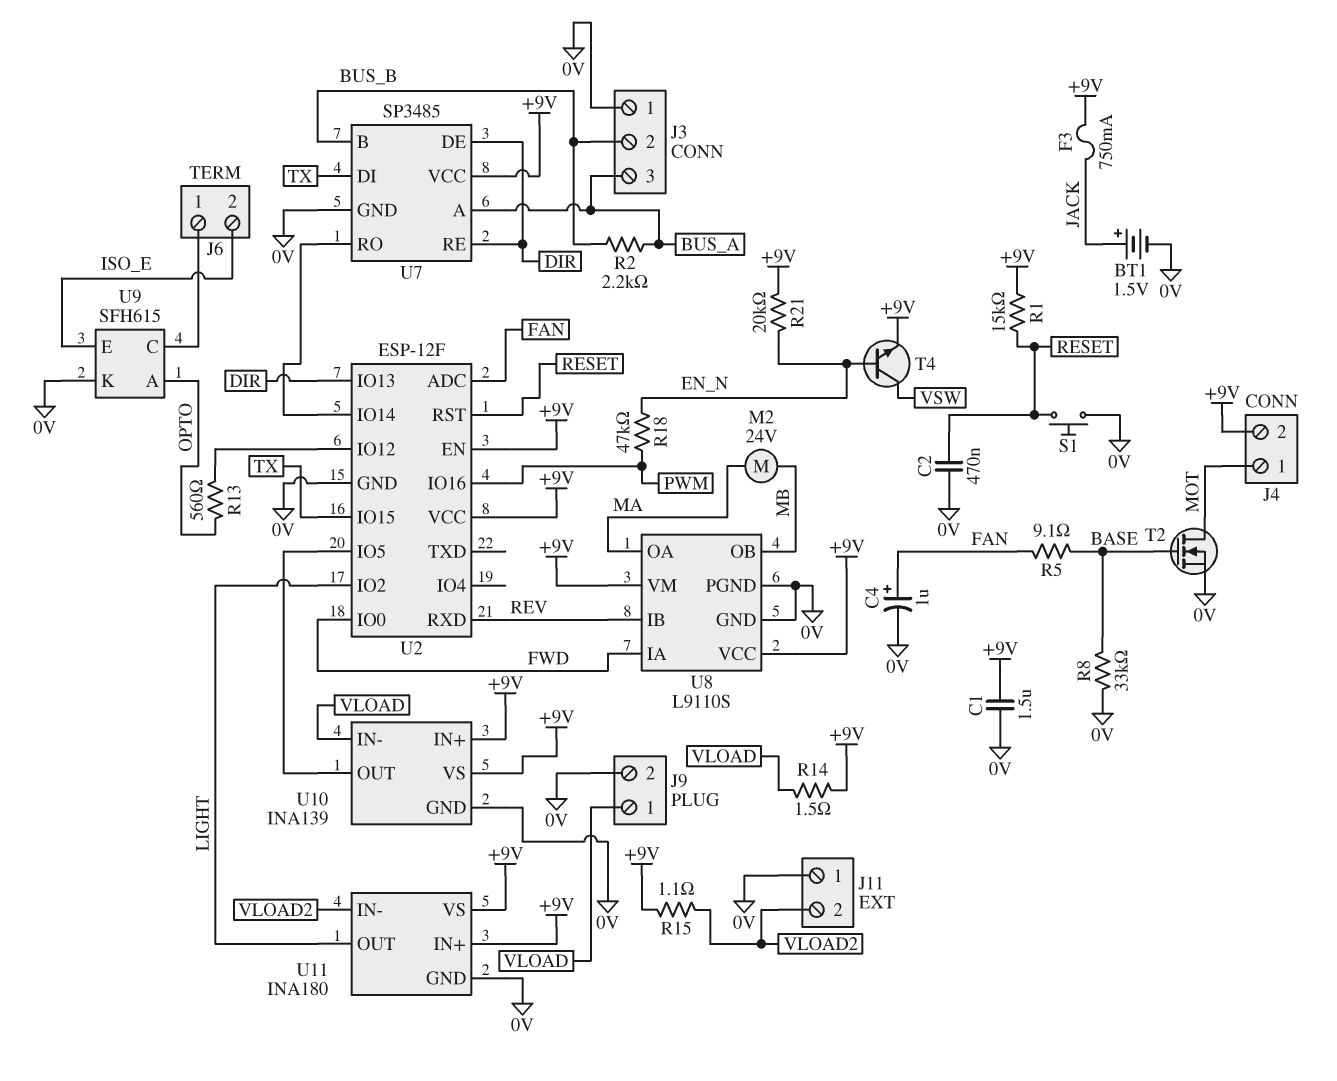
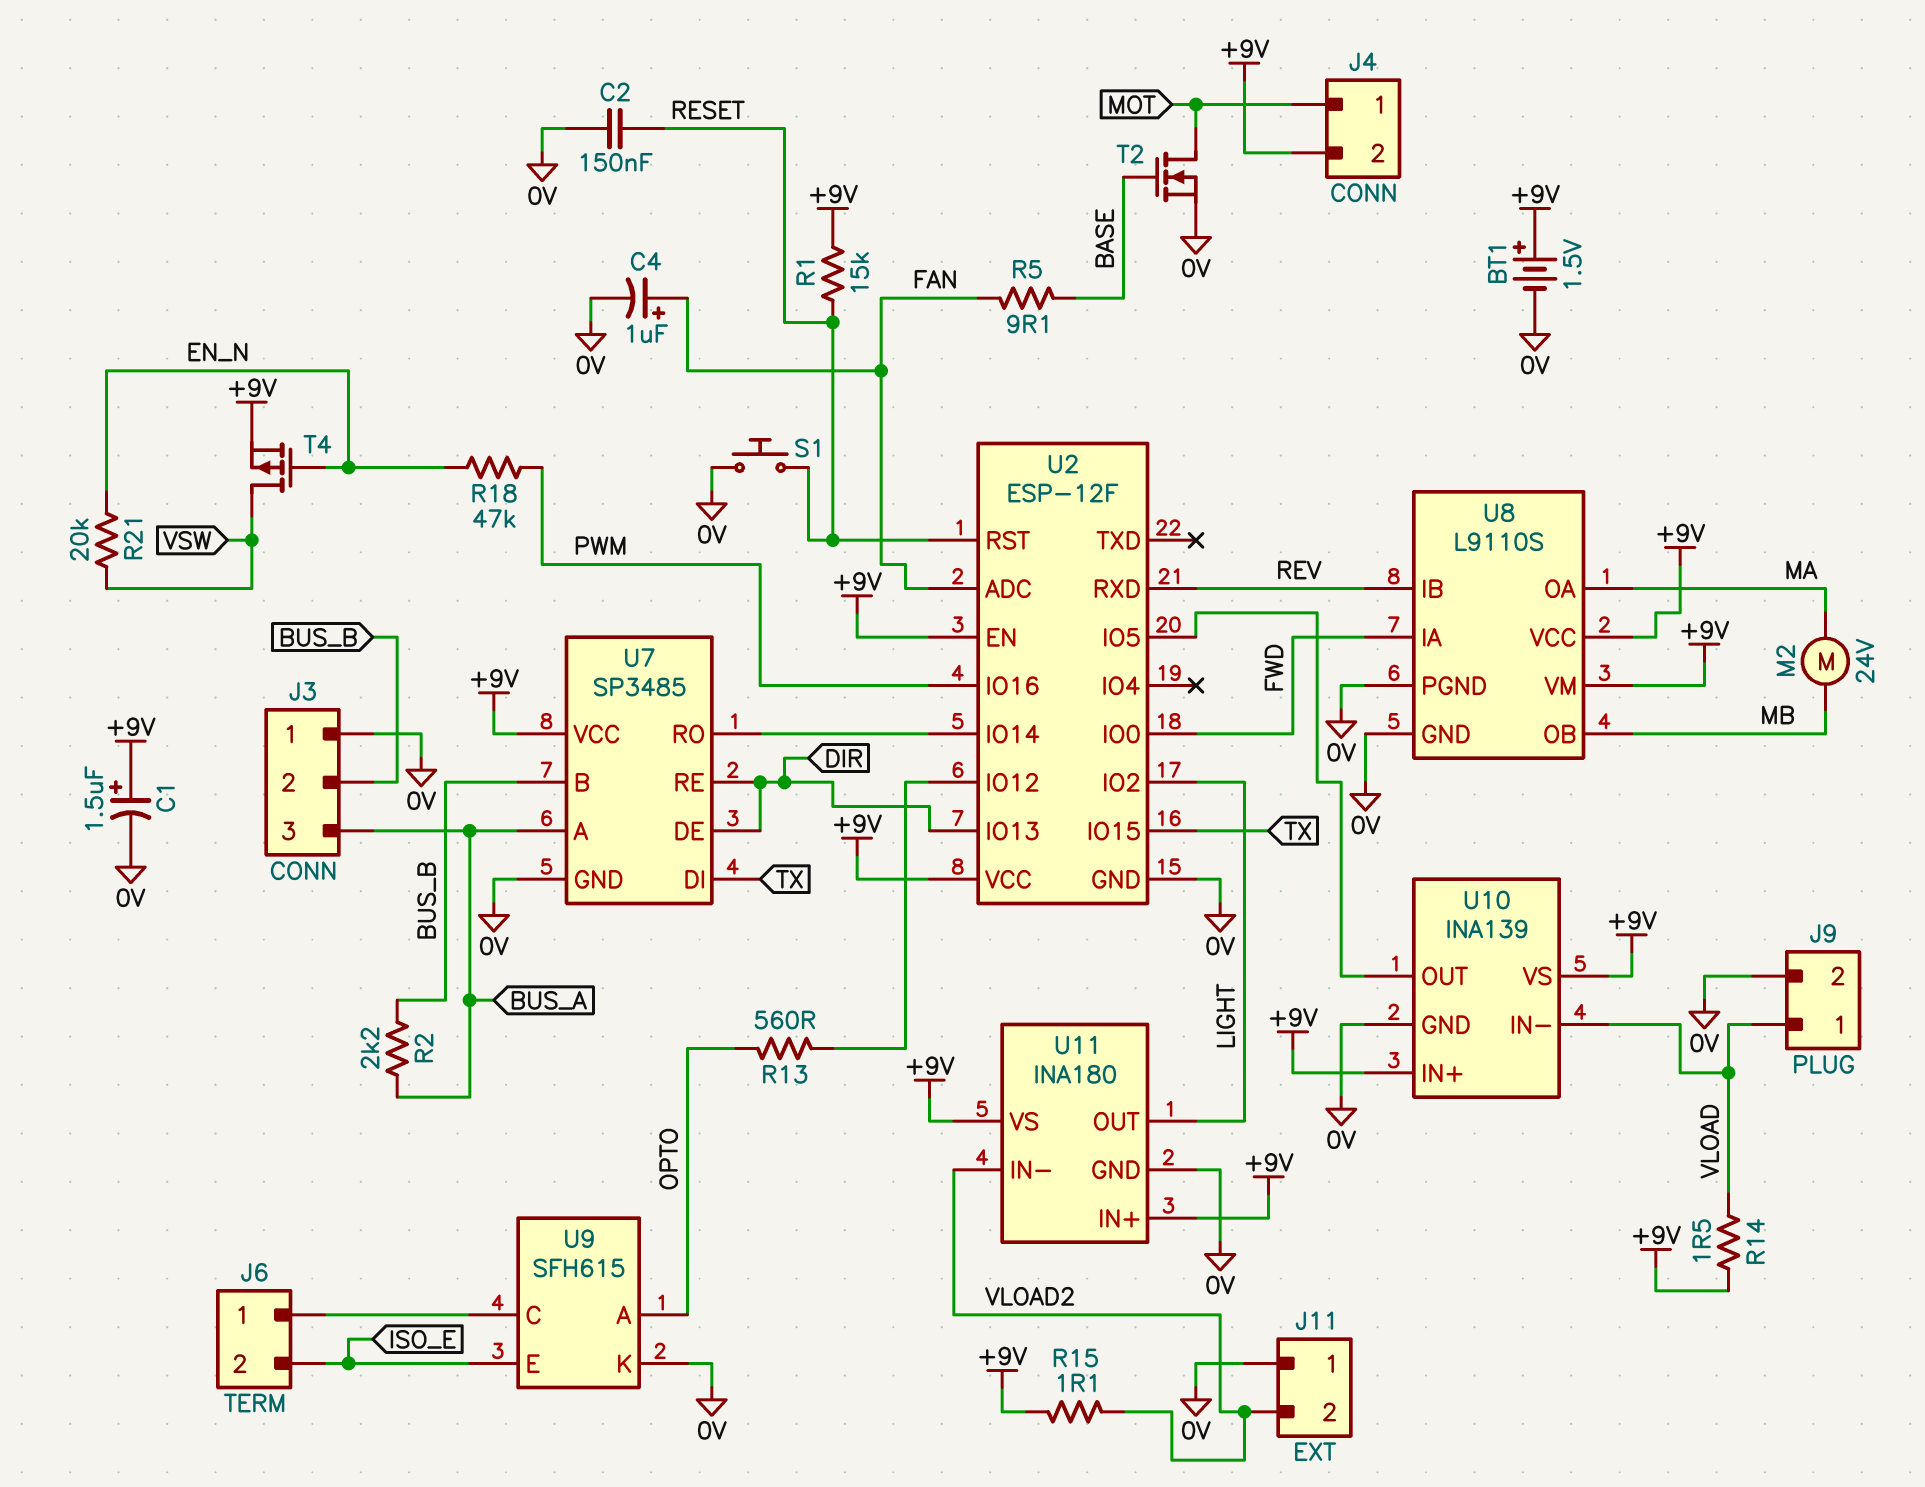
BT1: 1.5V (plus JACK, minus 0V) -> 1.5V (plus +9V, minus 0V)
C1: 1.5uF (+9V, 0V) -> 1.5uF (plus +9V, minus 0V)
C2: 470nF (0V, RESET) -> 150nF (0V, RESET)
F3: 750mA (+9V, JACK) -> none
R8: 33k (0V, BASE) -> none
R21: 20k (+9V, EN_N) -> 20k (EN_N, VSW)
T4: NPN (B EN_N, C VSW, E +9V) -> PMOS (G EN_N, D VSW, S +9V)

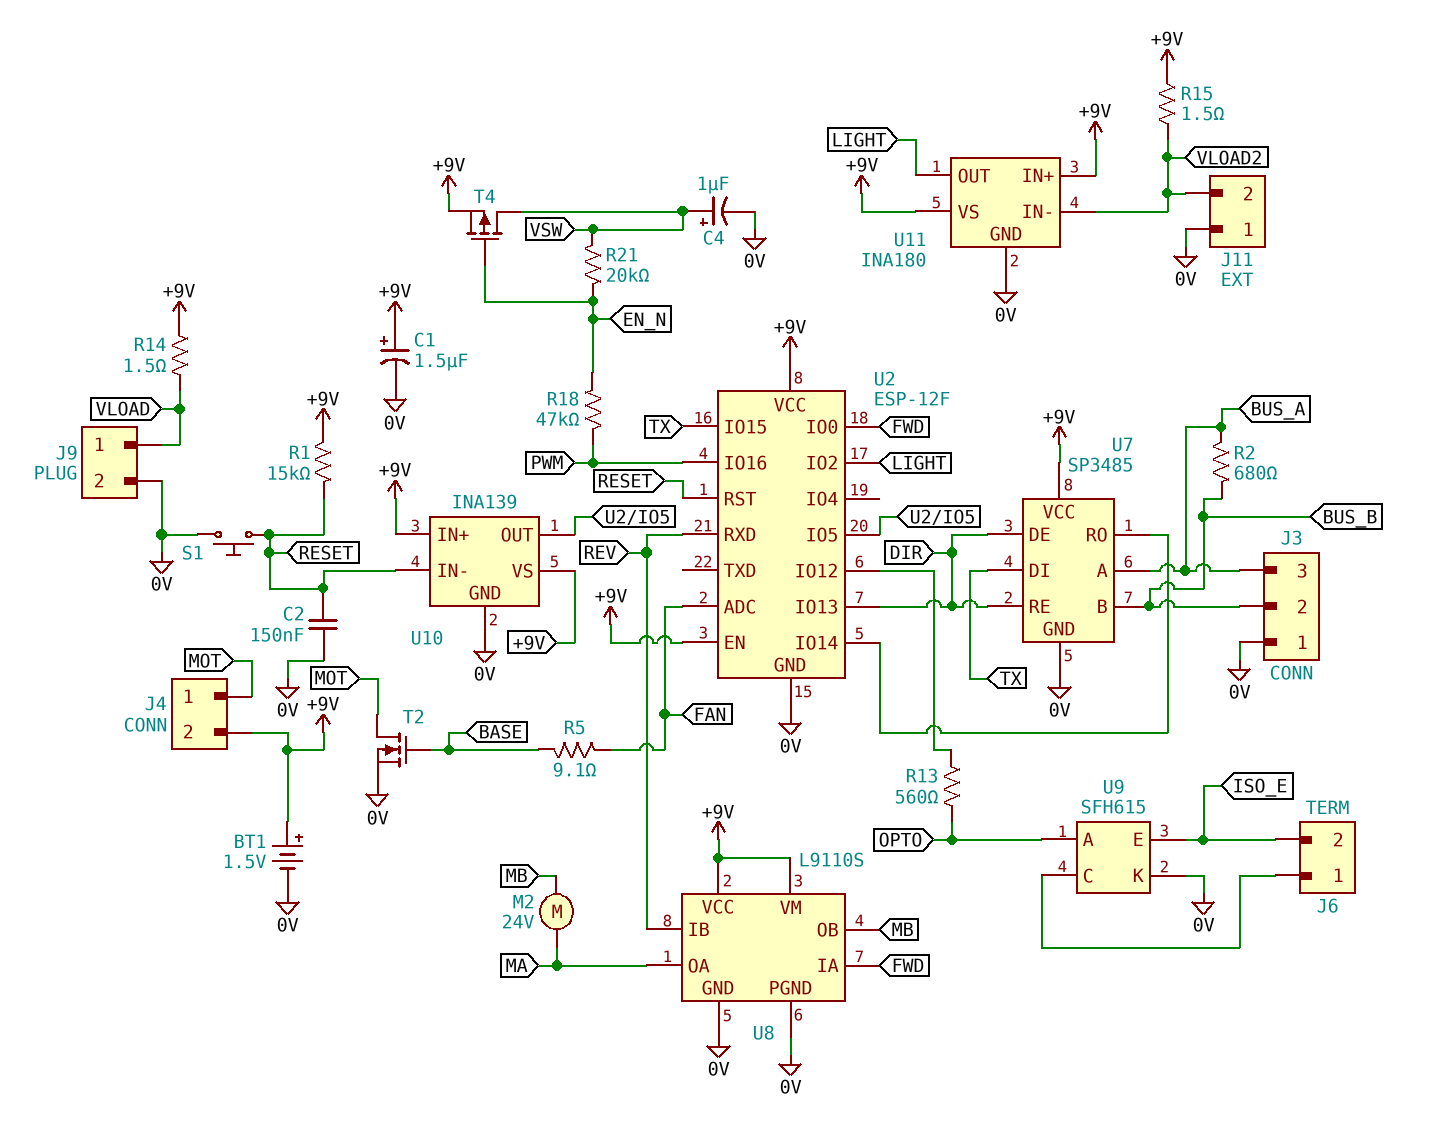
C4: 1uF (plus FAN, minus 0V) -> 1uF (plus VSW, minus 0V)
R2: 2.2k (BUS_A, BUS_B) -> 680 (BUS_A, BUS_B)
R15: 1.1 (+9V, VLOAD2) -> 1.5 (+9V, VLOAD2)
U10 pin IN-: VLOAD -> RESET

